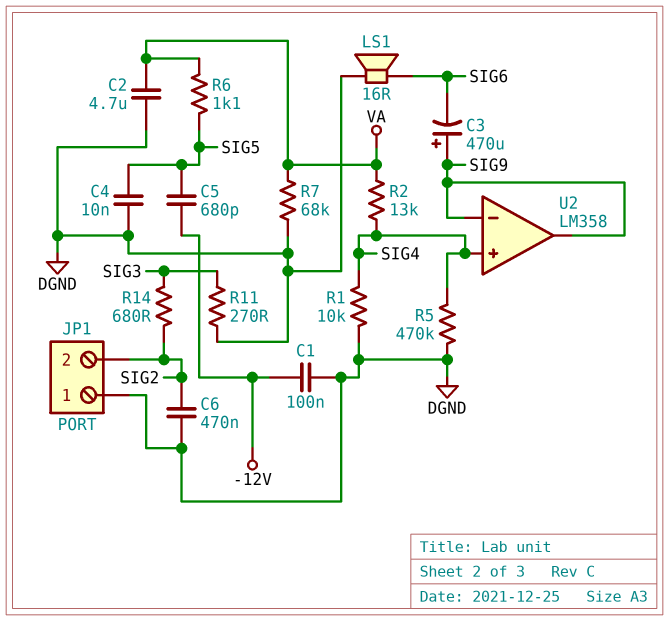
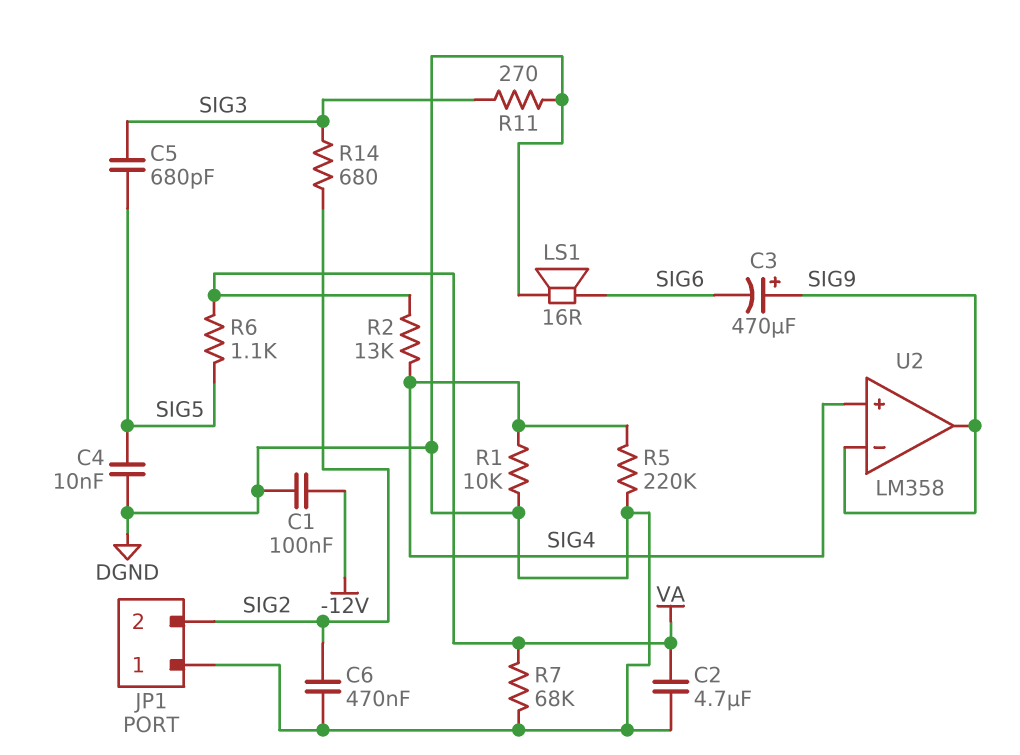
C5: 680pF (-12V, SIG5) -> 680pF (SIG3, SIG5)
R5: 470k (DGND, SIG4) -> 220k (DGND, SIG4)

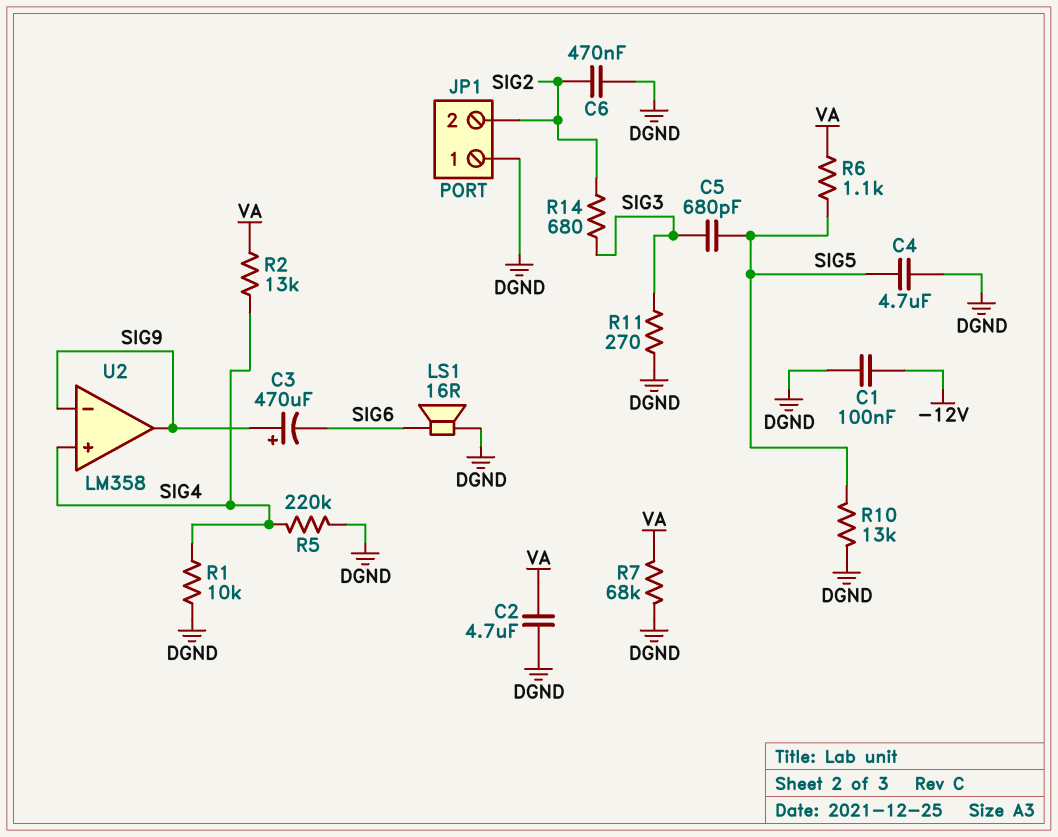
C4: 10nF (DGND, SIG5) -> 4.7uF (DGND, SIG5)
R10: none -> 13k (DGND, SIG5)

